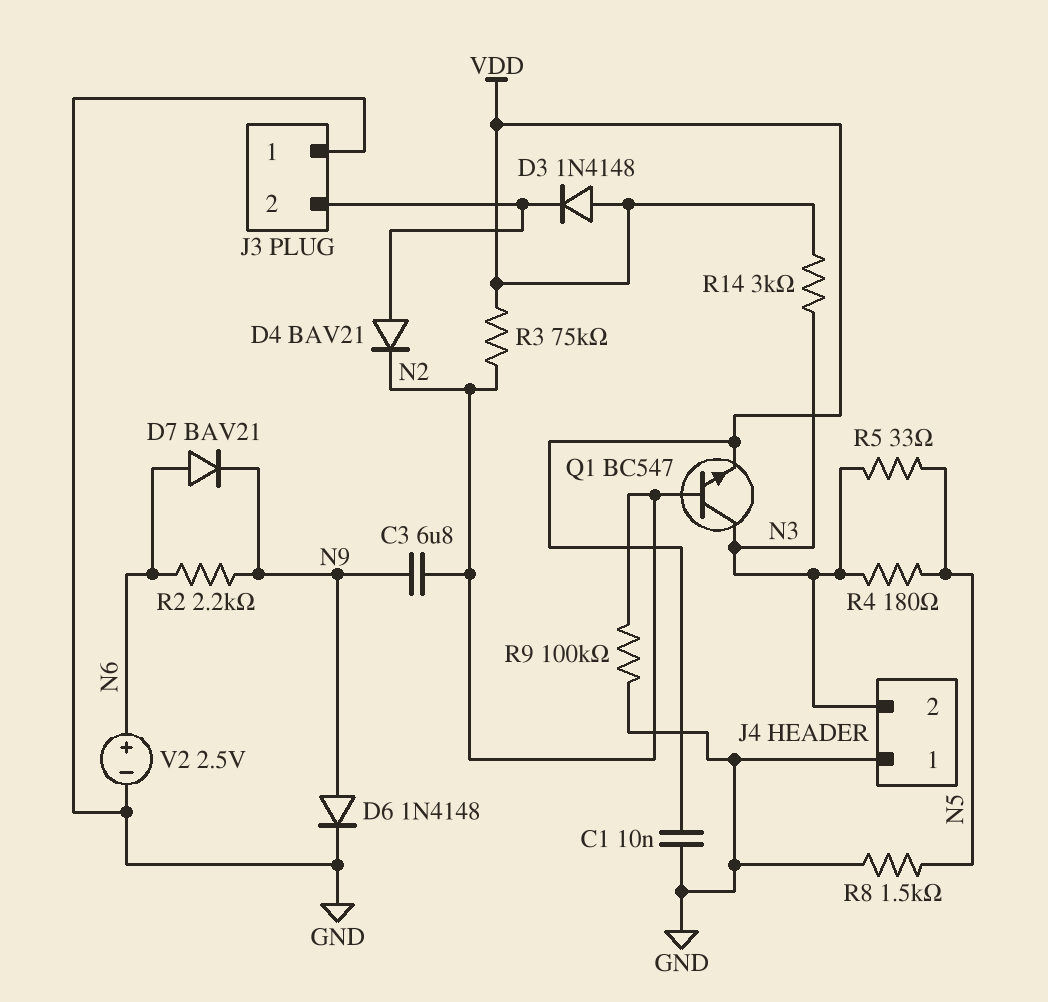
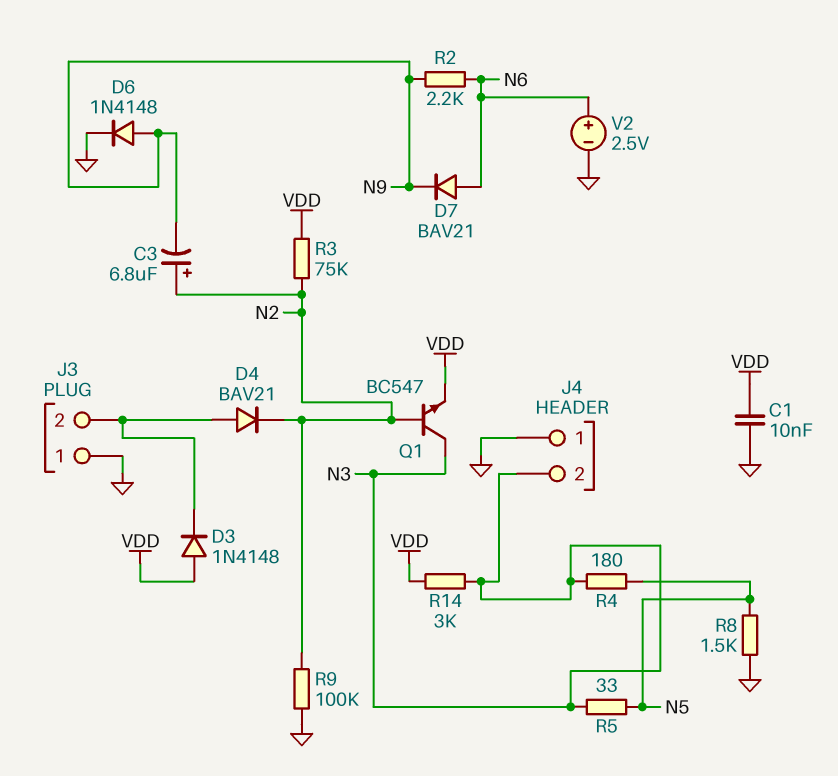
C3: 6.8uF (N2, N9) -> 6.8uF (plus N2, minus N9)

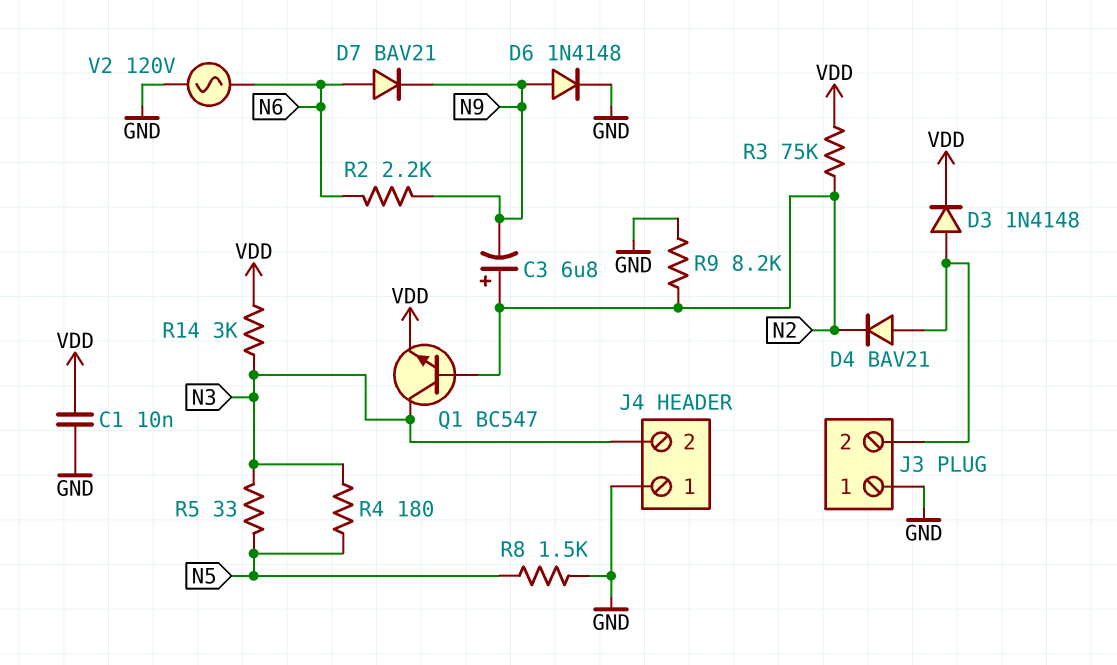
D3: diode 1N4148 (A VDD, K J3/2) -> diode 1N4148 (A J3/2, K VDD)
R9: 100k (GND, N2) -> 8.2k (GND, N2)
V2: 2.5V (plus N6, minus GND) -> AC 120V (GND, N6)

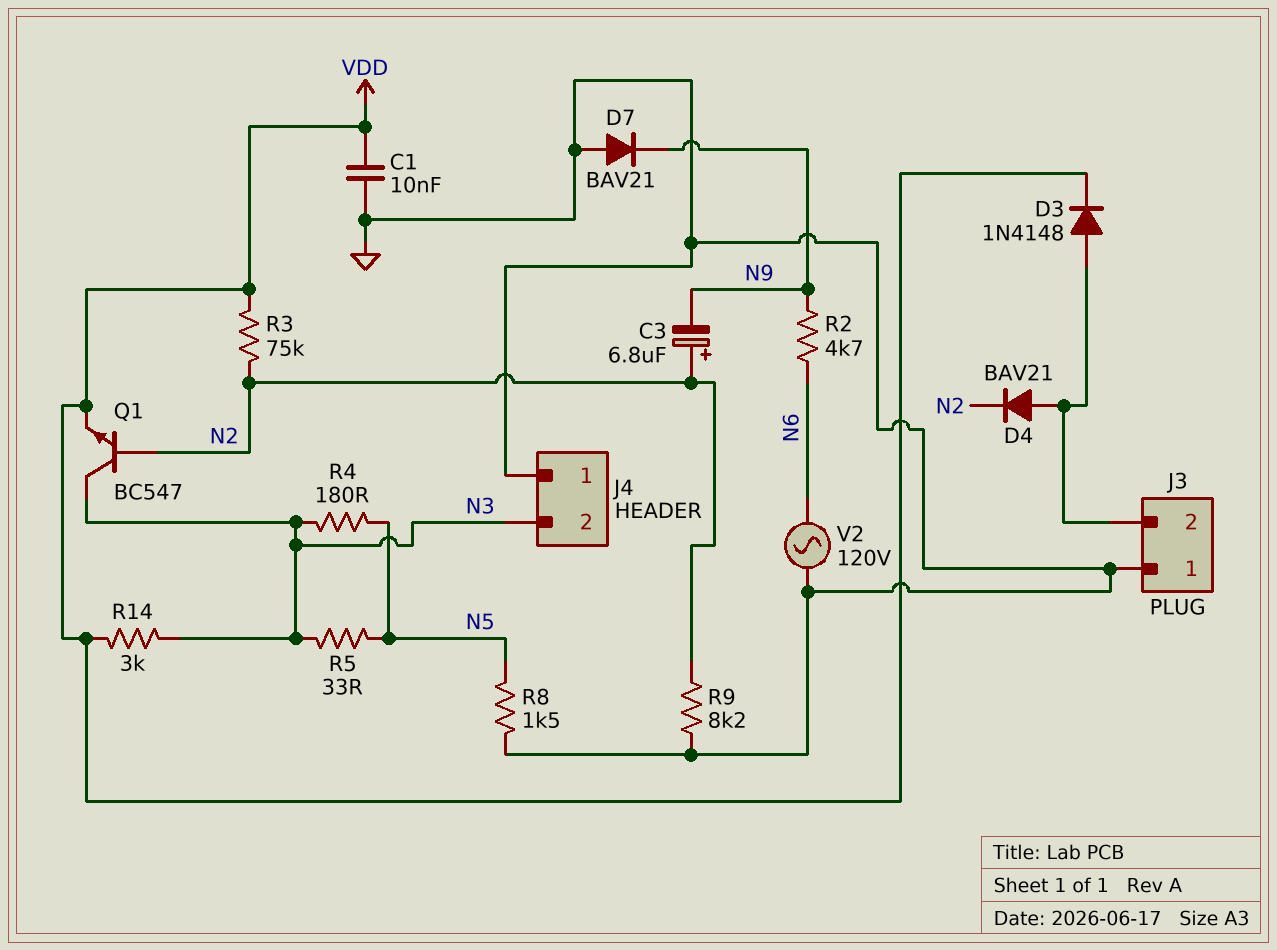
D6: diode 1N4148 (A N9, K GND) -> none
D7: diode BAV21 (A N6, K N9) -> diode BAV21 (A GND, K N9)
R2: 2.2k (N6, N9) -> 4.7k (N6, N9)

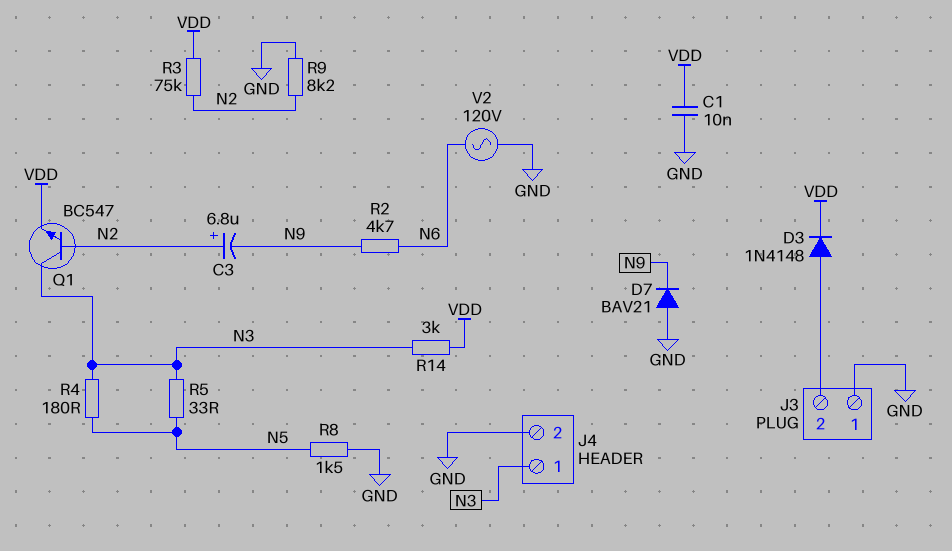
D4: diode BAV21 (A J3/2, K N2) -> none
J4 pin 1: GND -> N3
J4 pin 2: N3 -> GND

